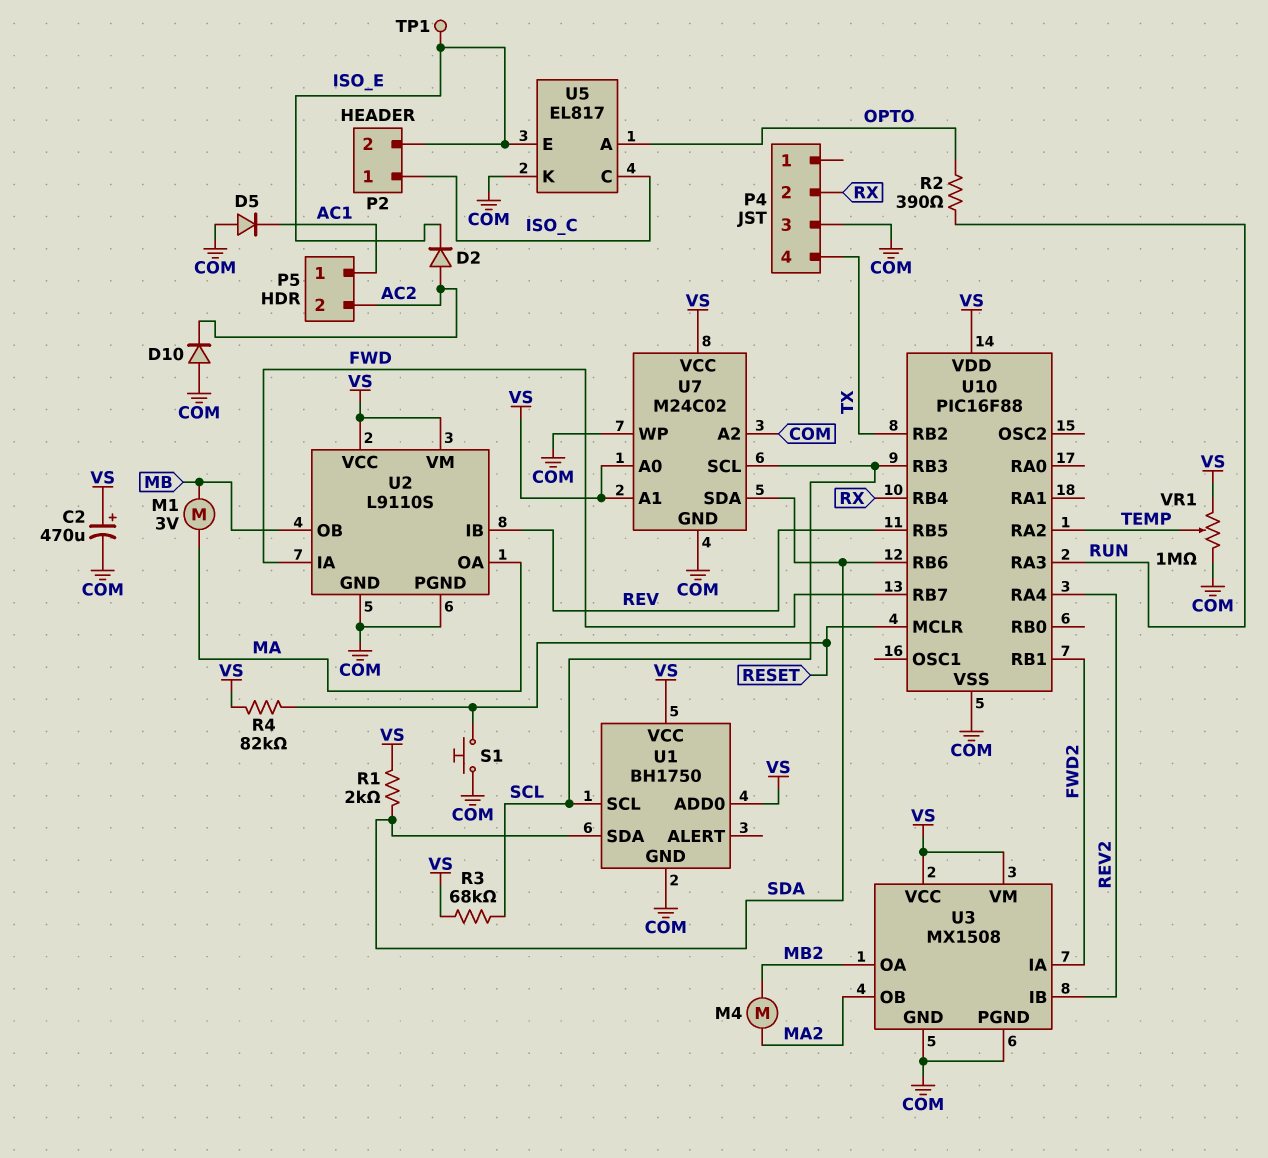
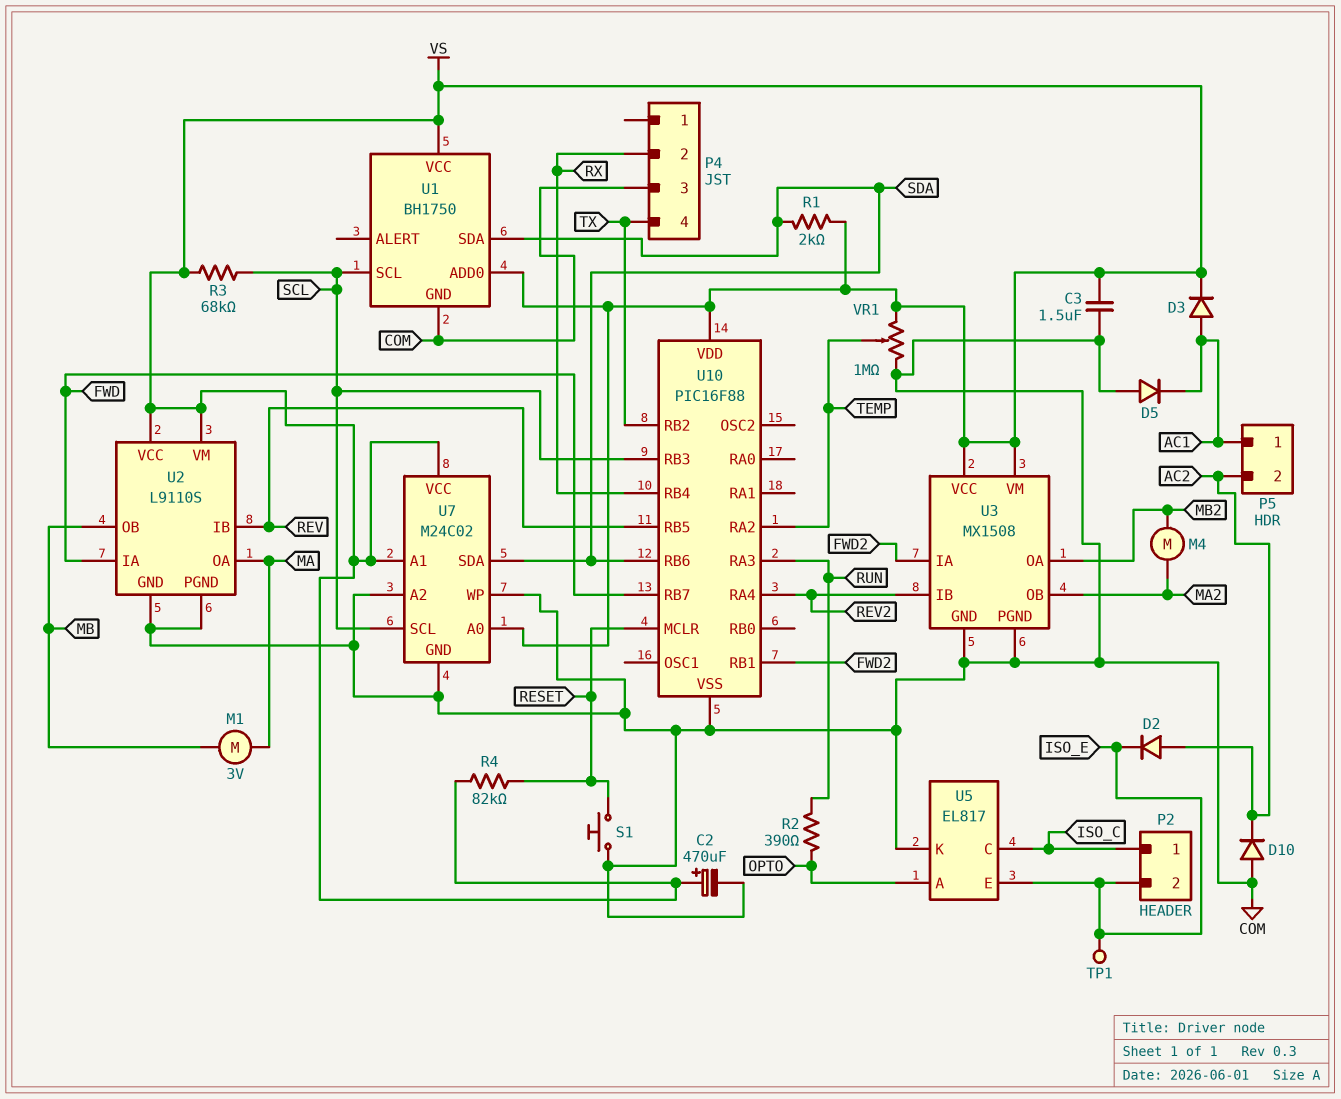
C3: none -> 1.5uF (COM, VS)
D3: none -> diode (A AC1, K VS)

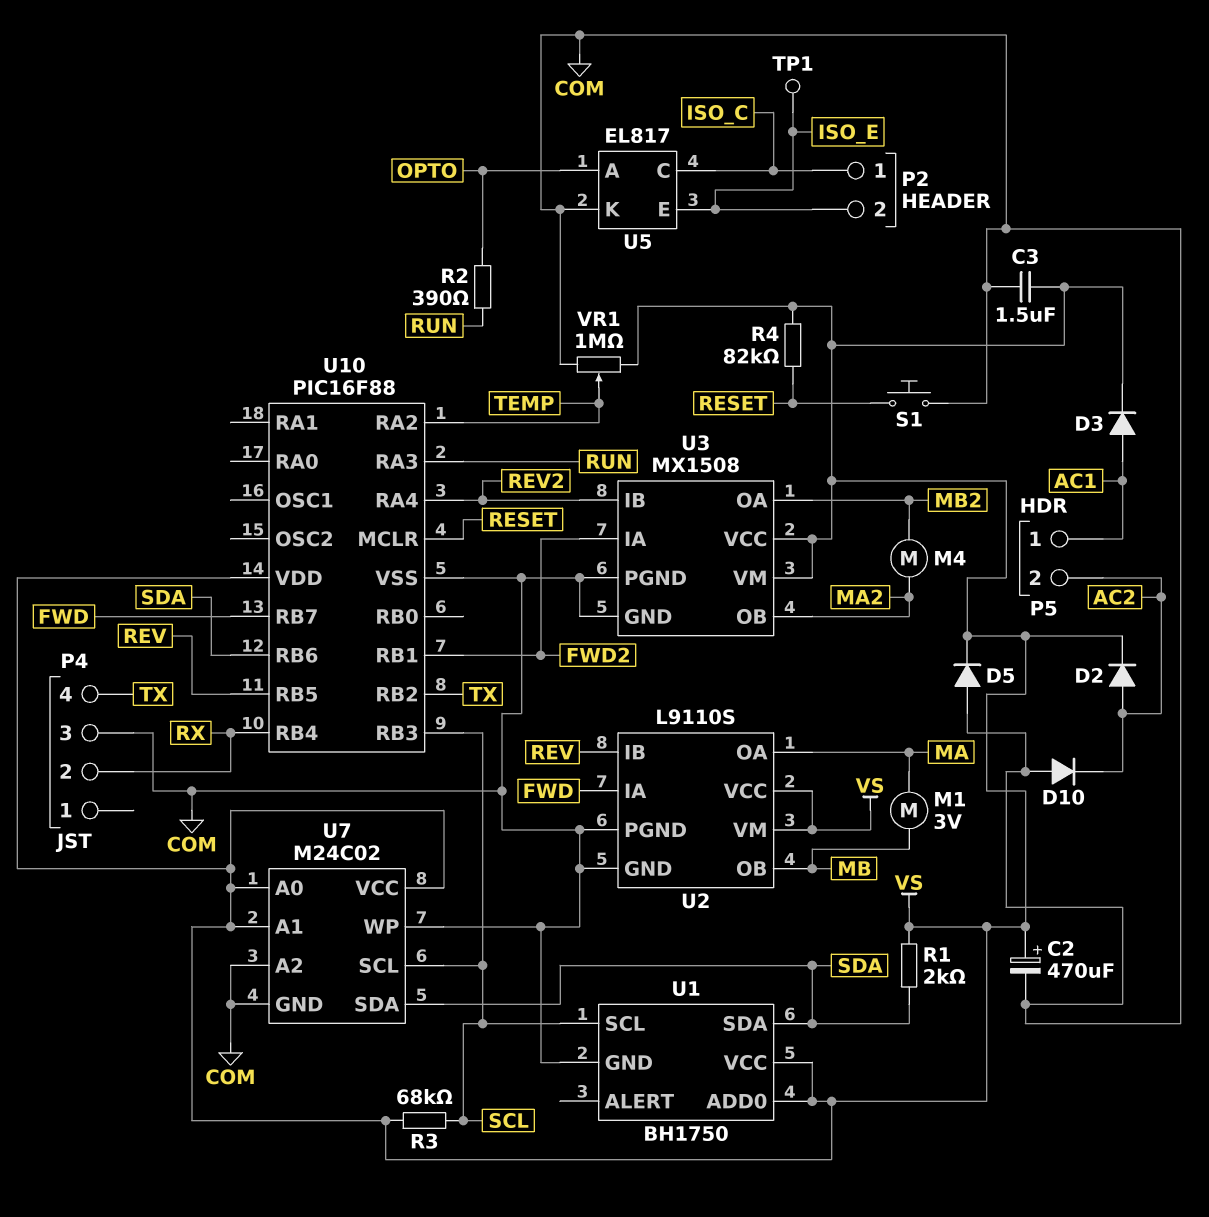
D2: diode (A AC2, K ISO_E) -> diode (A AC2, K VS)
D5: diode (A COM, K AC1) -> diode (A COM, K VS)

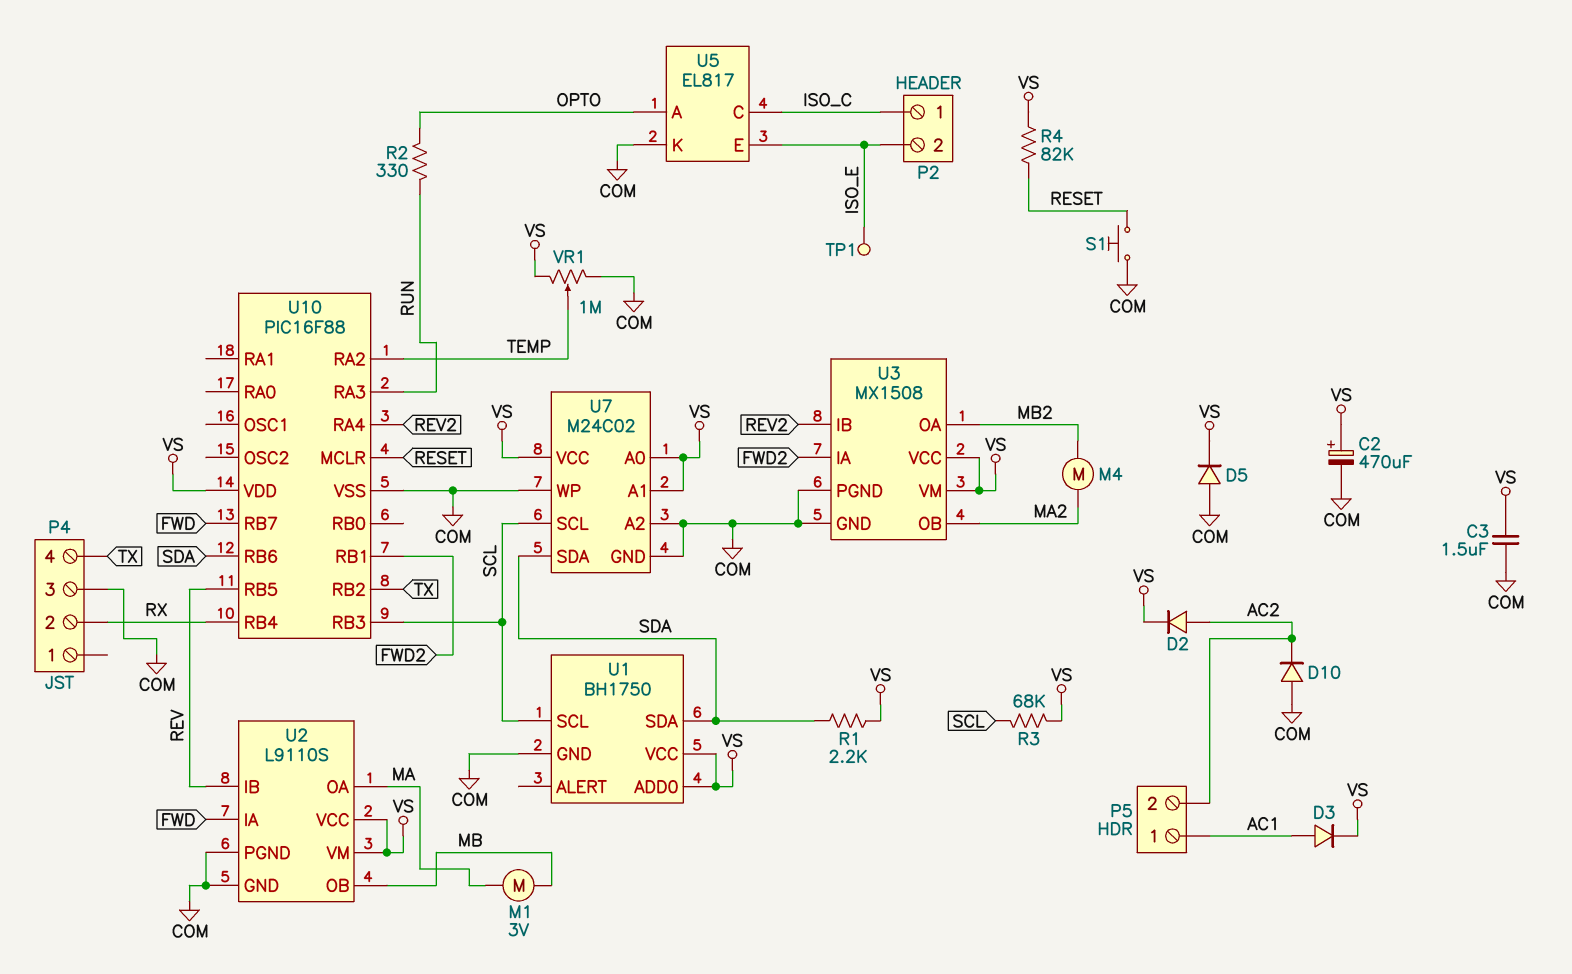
R1: 2k (SDA, VS) -> 2.2k (SDA, VS)
R2: 390 (OPTO, RUN) -> 330 (OPTO, RUN)

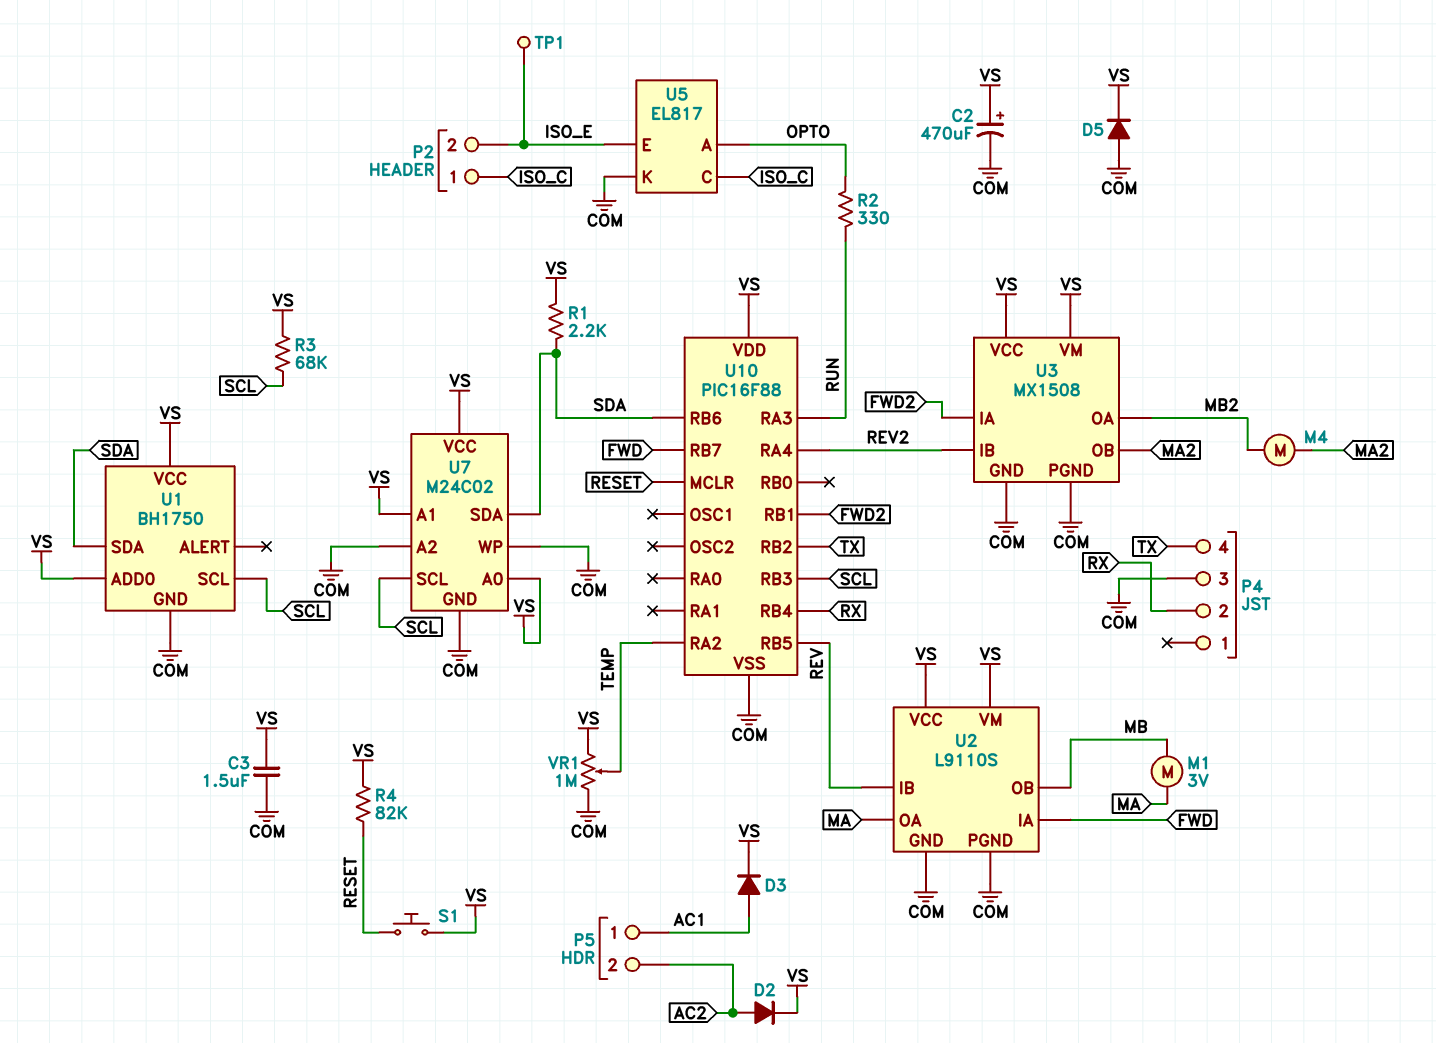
D10: diode (A COM, K AC2) -> none
S1: button (COM, RESET) -> button (RESET, VS)

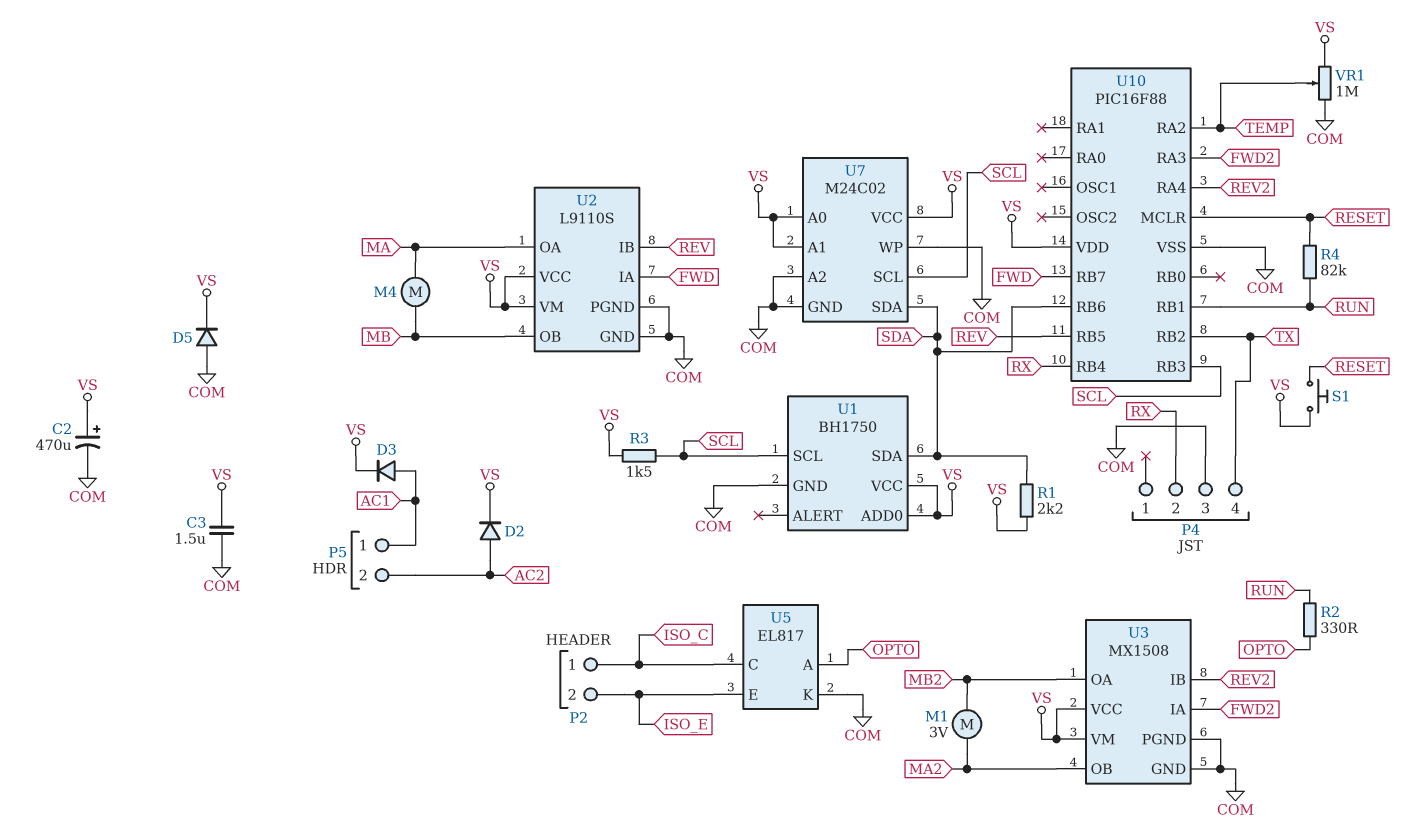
M1: motor 3V (MA, MB) -> motor 3V (MA2, MB2)
M4: motor (MA2, MB2) -> motor (MA, MB)
R3: 68k (SCL, VS) -> 1.5k (SCL, VS)
R4: 82k (RESET, VS) -> 82k (RESET, RUN)
TP1: test point (ISO_E) -> none
U10 pin RA3: RUN -> FWD2
U10 pin RB1: FWD2 -> RUN

